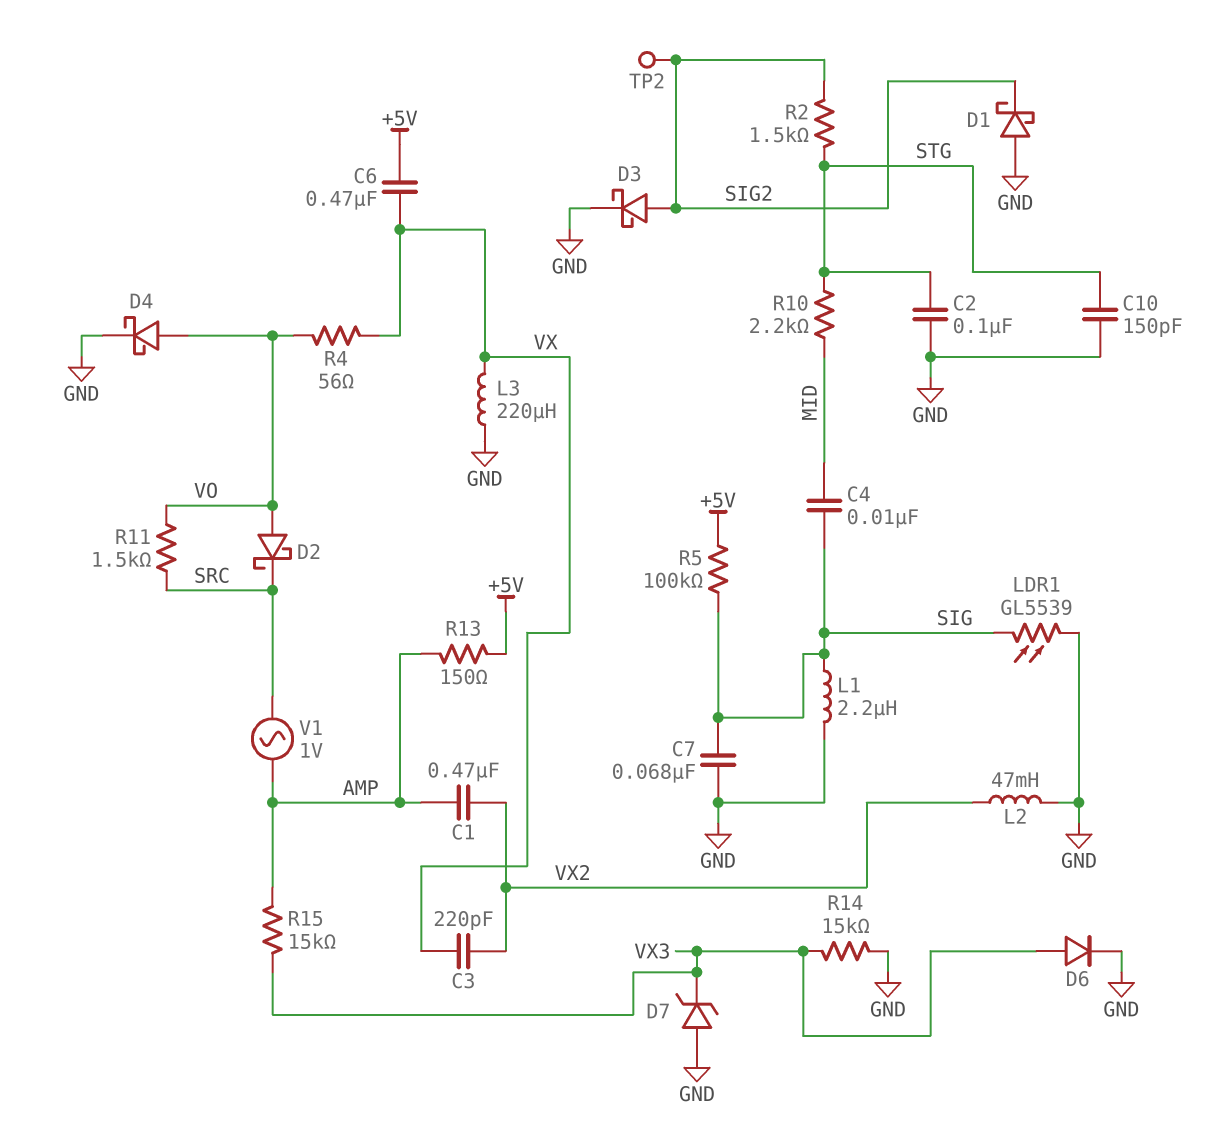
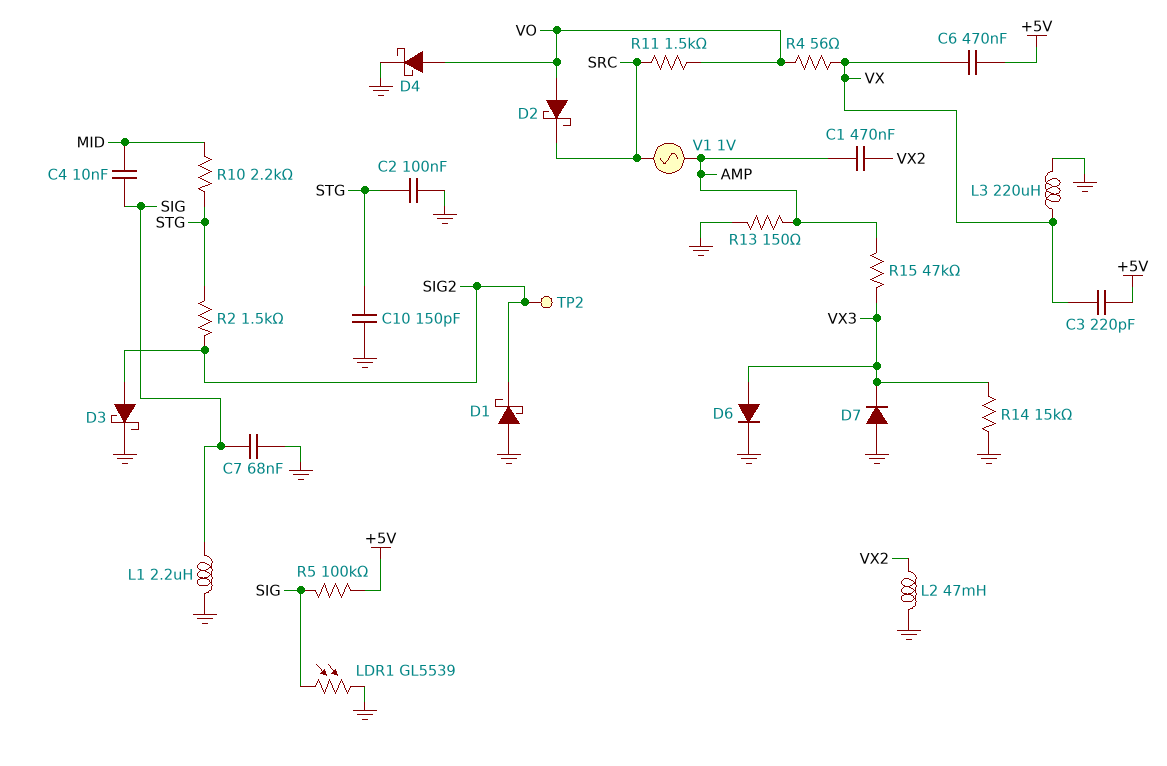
C3: 220pF (VX, VX2) -> 220pF (+5V, VX)
D7: zener (A GND, K VX3) -> diode (A GND, K VX3)
R13: 150 (+5V, AMP) -> 150 (AMP, GND)
R15: 15k (AMP, VX3) -> 47k (AMP, VX3)

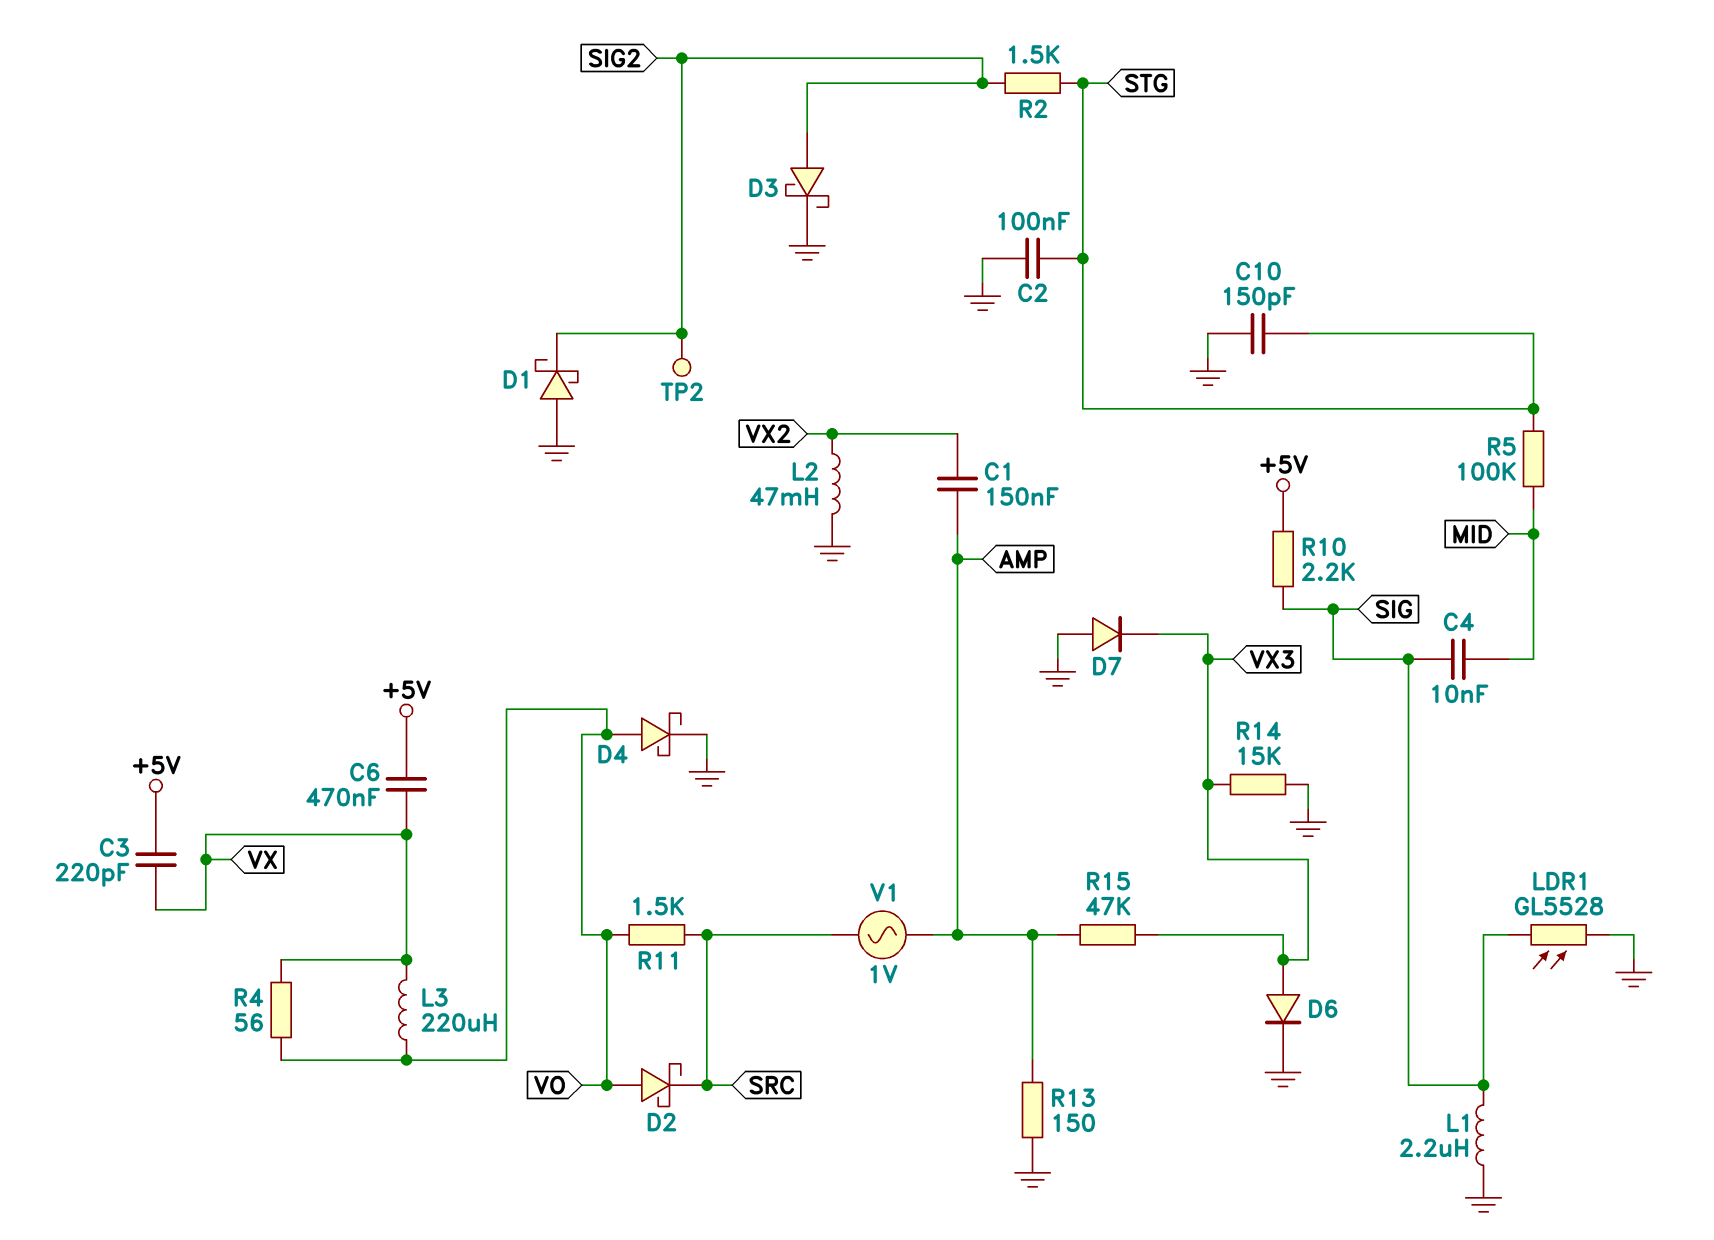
C1: 470nF (AMP, VX2) -> 150nF (AMP, VX2)
C7: 68nF (GND, SIG) -> none
L3: 220uH (GND, VX) -> 220uH (VO, VX)
LDR1: GL5539 (GND, SIG) -> GL5528 (GND, SIG)
R5: 100k (+5V, SIG) -> 100k (MID, STG)
R10: 2.2k (MID, STG) -> 2.2k (+5V, SIG)

